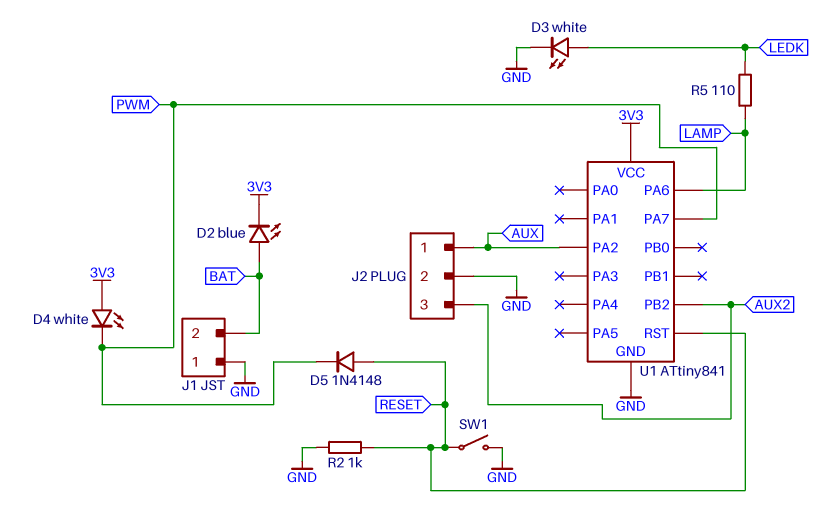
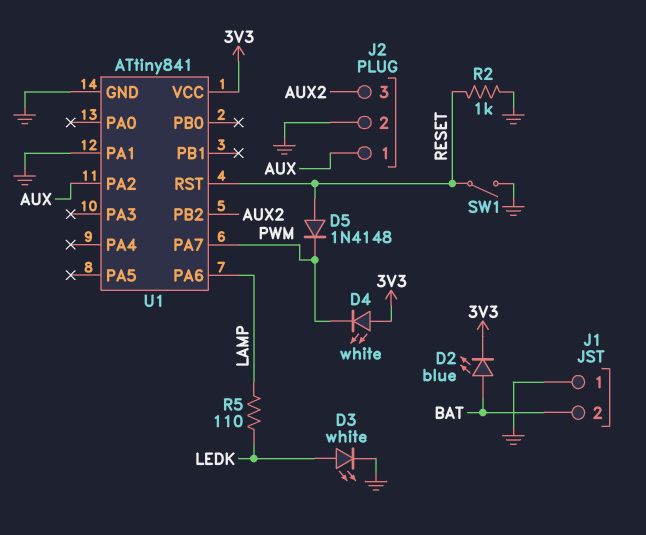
U1 pin PA1: none -> GND

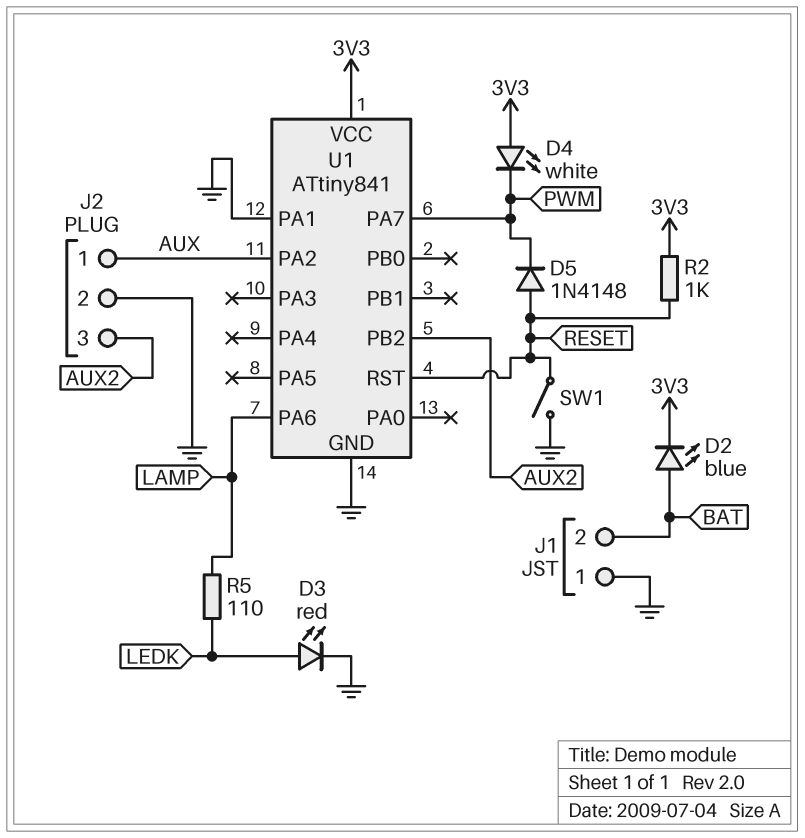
D3: LED white (A LEDK, K GND) -> LED red (A LEDK, K GND)
R2: 1k (GND, RESET) -> 1k (3V3, RESET)

